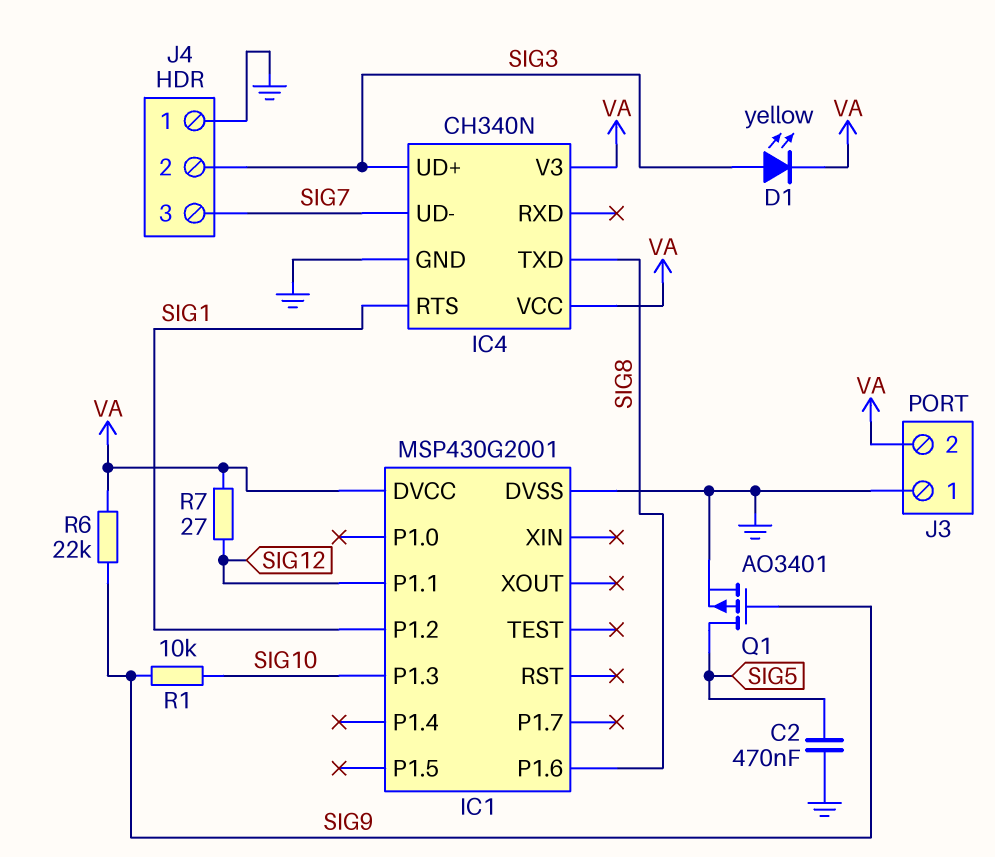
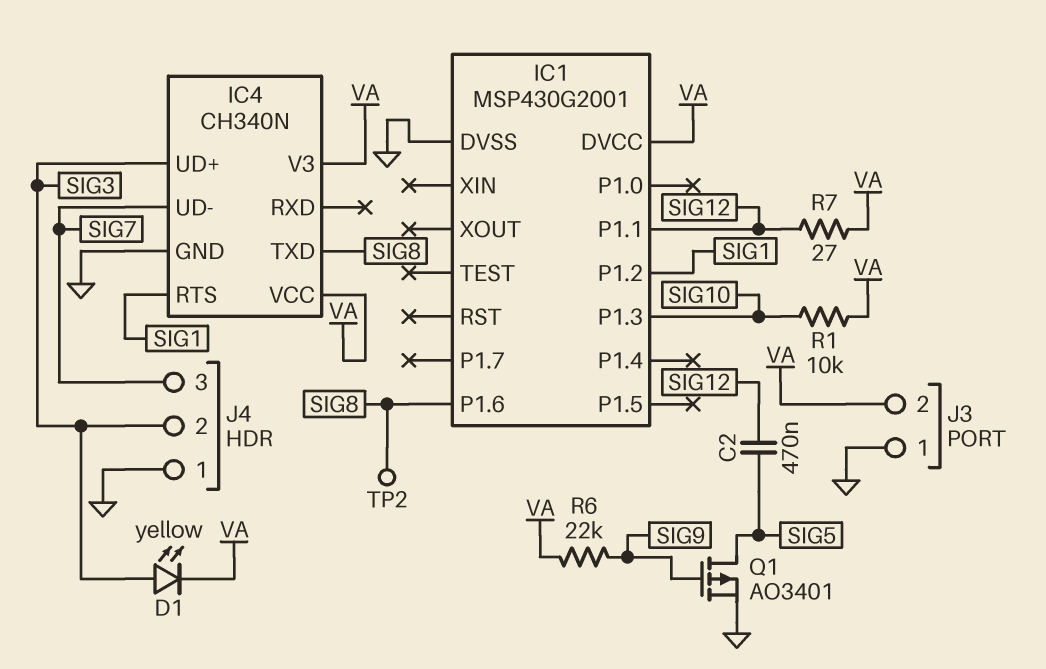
C2: 470nF (GND, SIG5) -> 470nF (SIG5, SIG12)
R1: 10k (SIG9, SIG10) -> 10k (SIG10, VA)
TP2: none -> test point (SIG8)

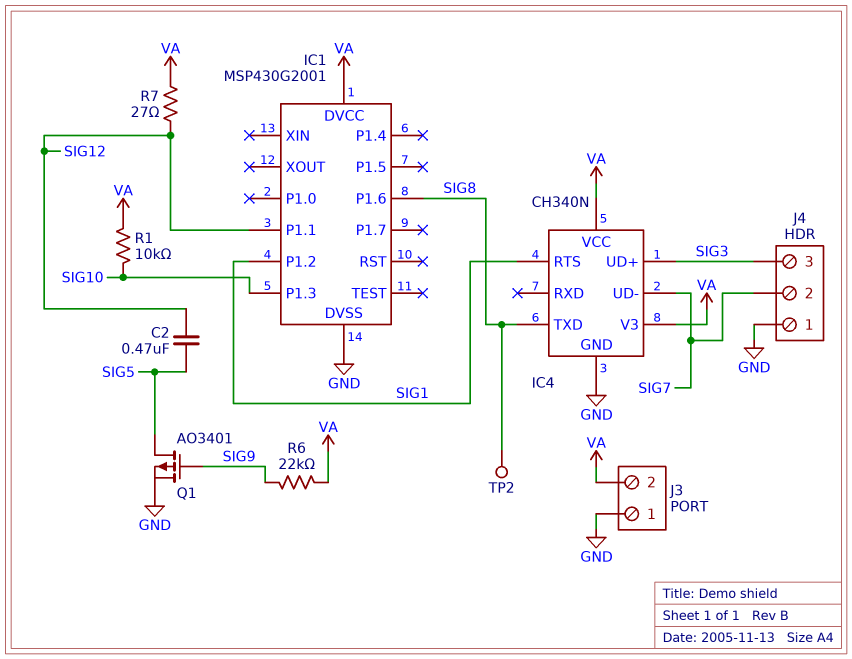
D1: LED yellow (A SIG3, K VA) -> none
J4 pin 2: SIG3 -> SIG7
J4 pin 3: SIG7 -> SIG3

